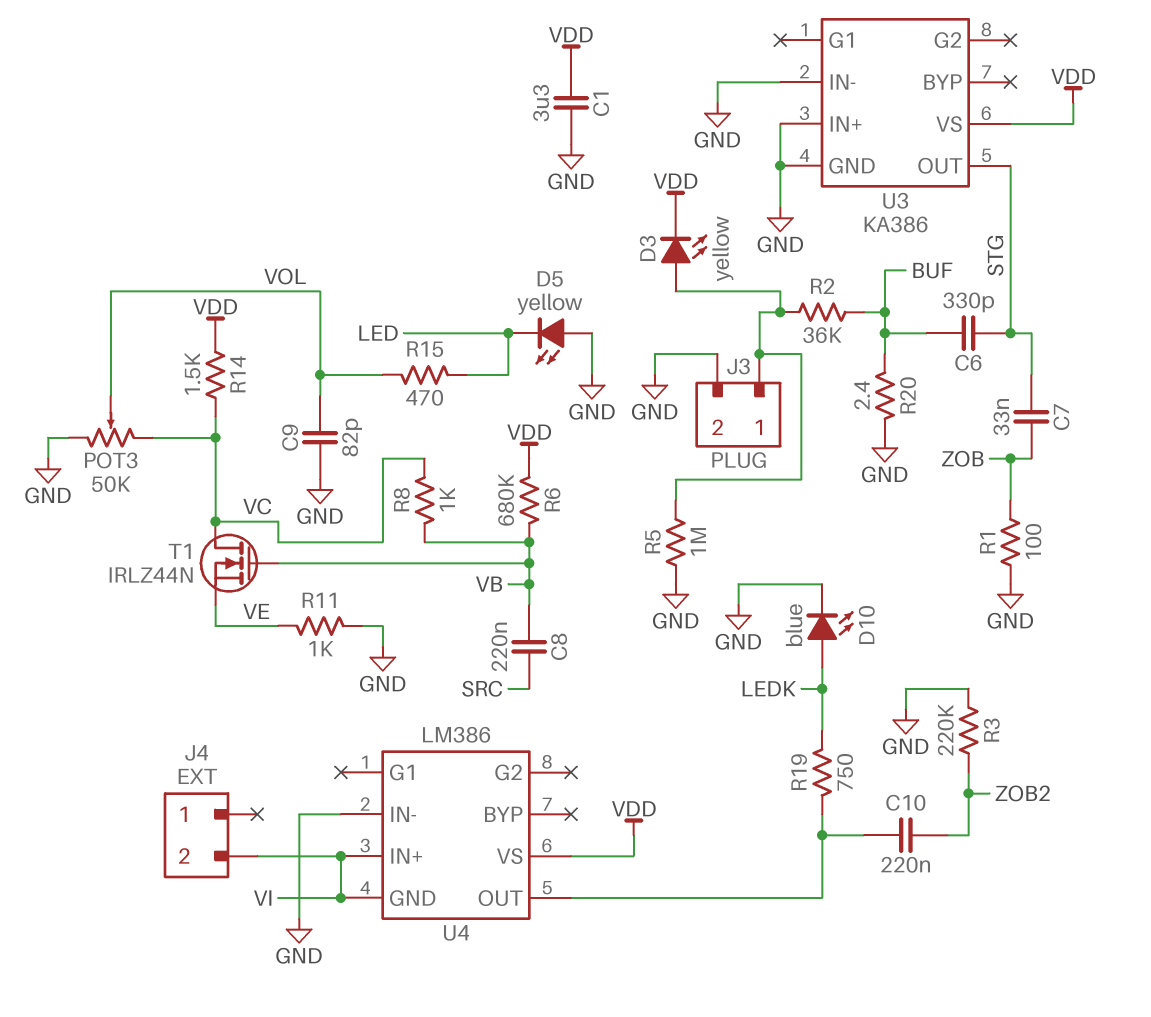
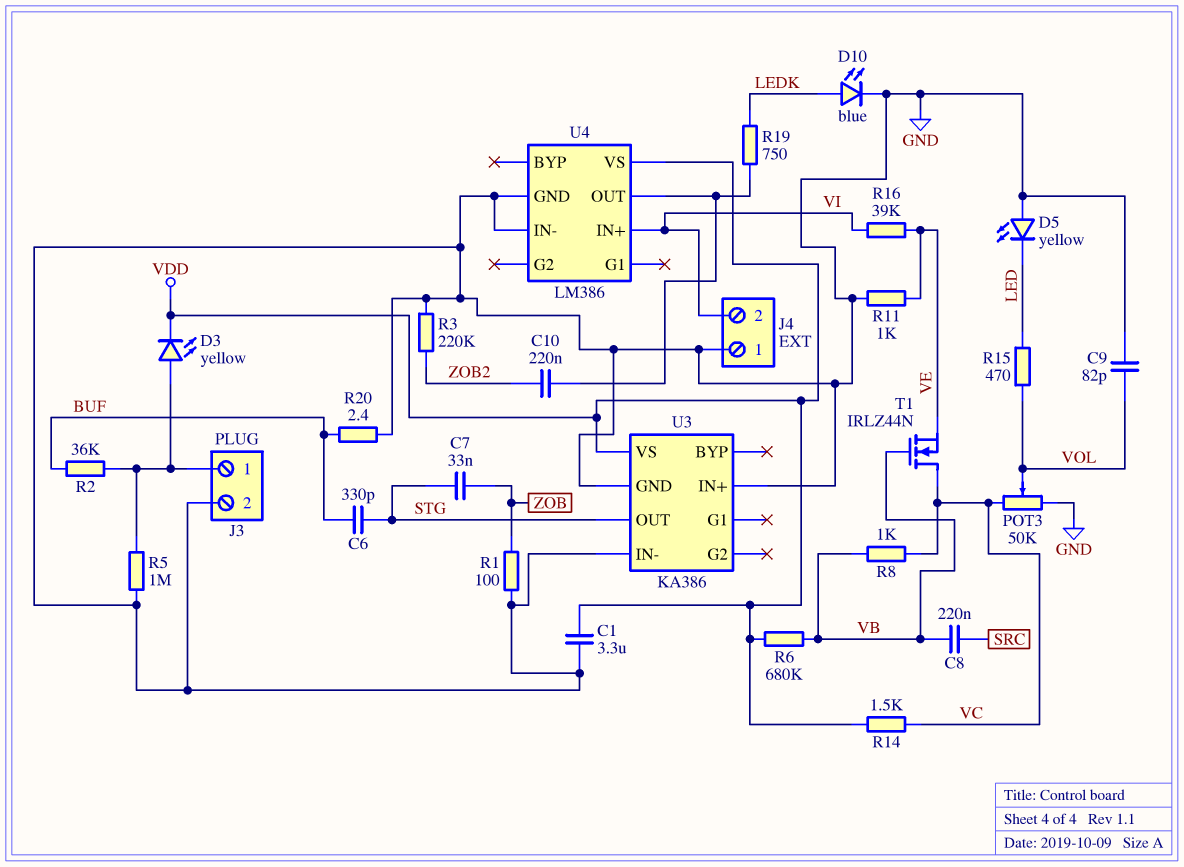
J4 pin 1: none -> GND
R16: none -> 39k (VE, VI)
U4 pin GND: VI -> GND

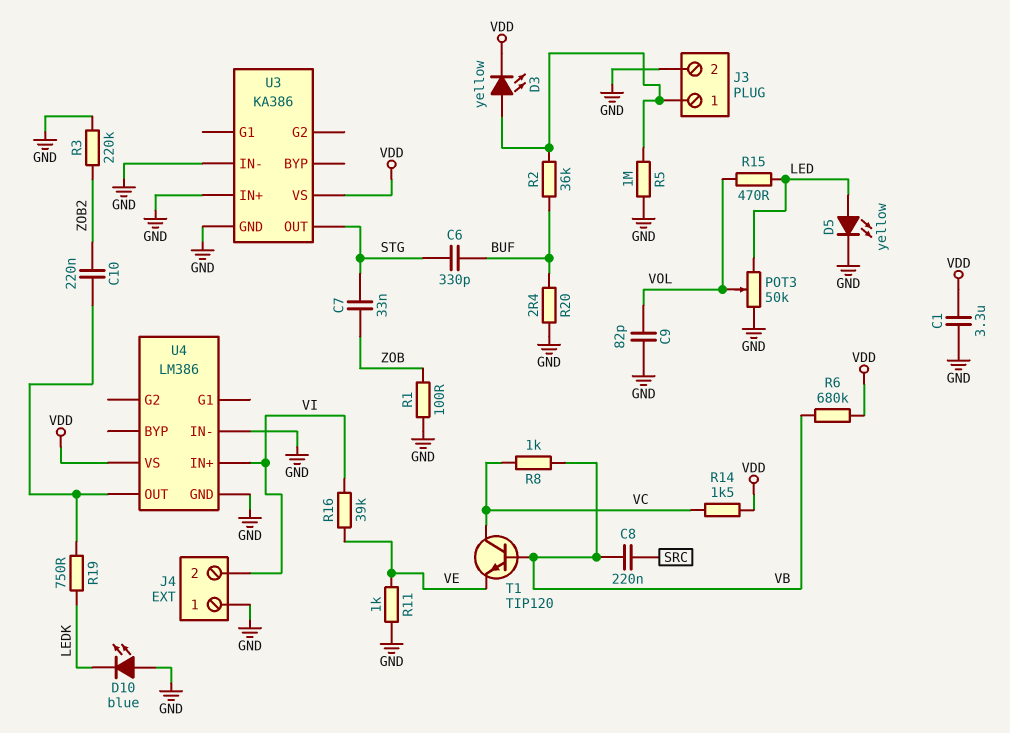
D5: LED yellow (A GND, K LED) -> LED yellow (A LED, K GND)
D10: LED blue (A LEDK, K GND) -> LED blue (A GND, K LEDK)
POT3: 50k (GND, VC, wiper VOL) -> 50k (GND, LED, wiper VOL)
T1: NMOS IRLZ44N (G VB, D VC, S VE) -> NPN TIP120 (B VB, C VC, E VE)

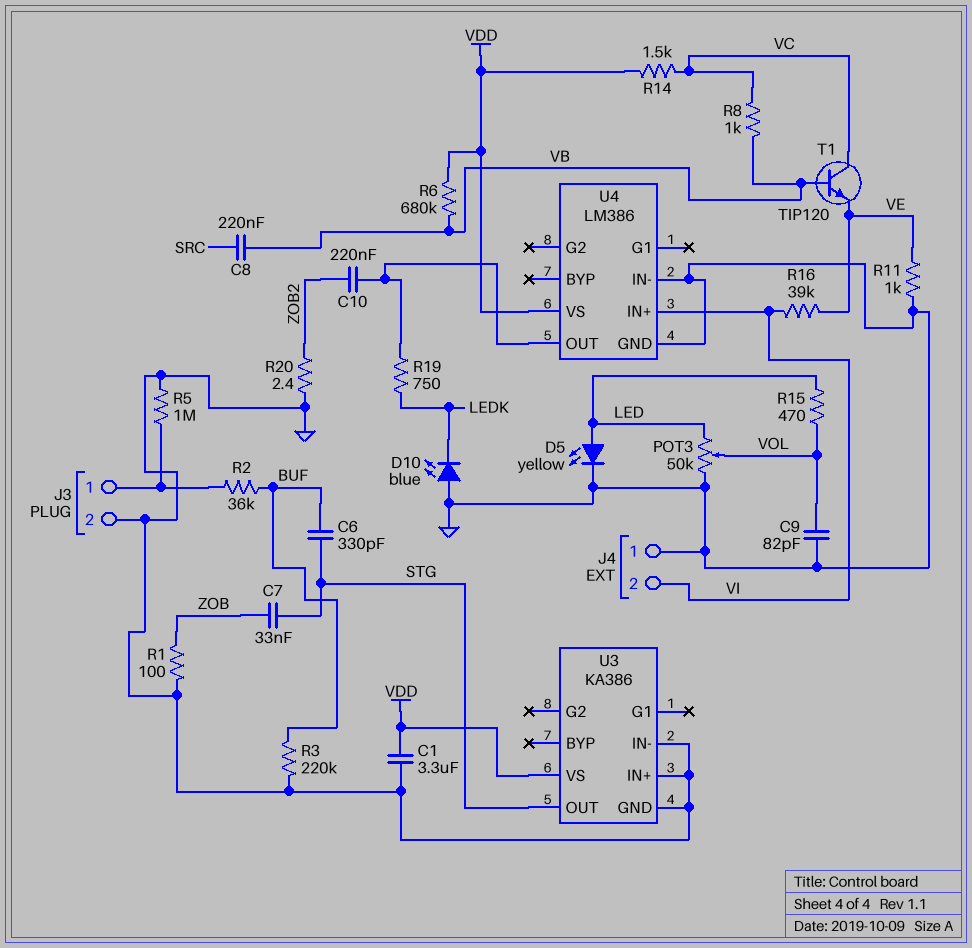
D3: LED yellow (A J3/1, K VDD) -> none
R3: 220k (GND, ZOB2) -> 220k (BUF, GND)
R20: 2.4 (BUF, GND) -> 2.4 (GND, ZOB2)

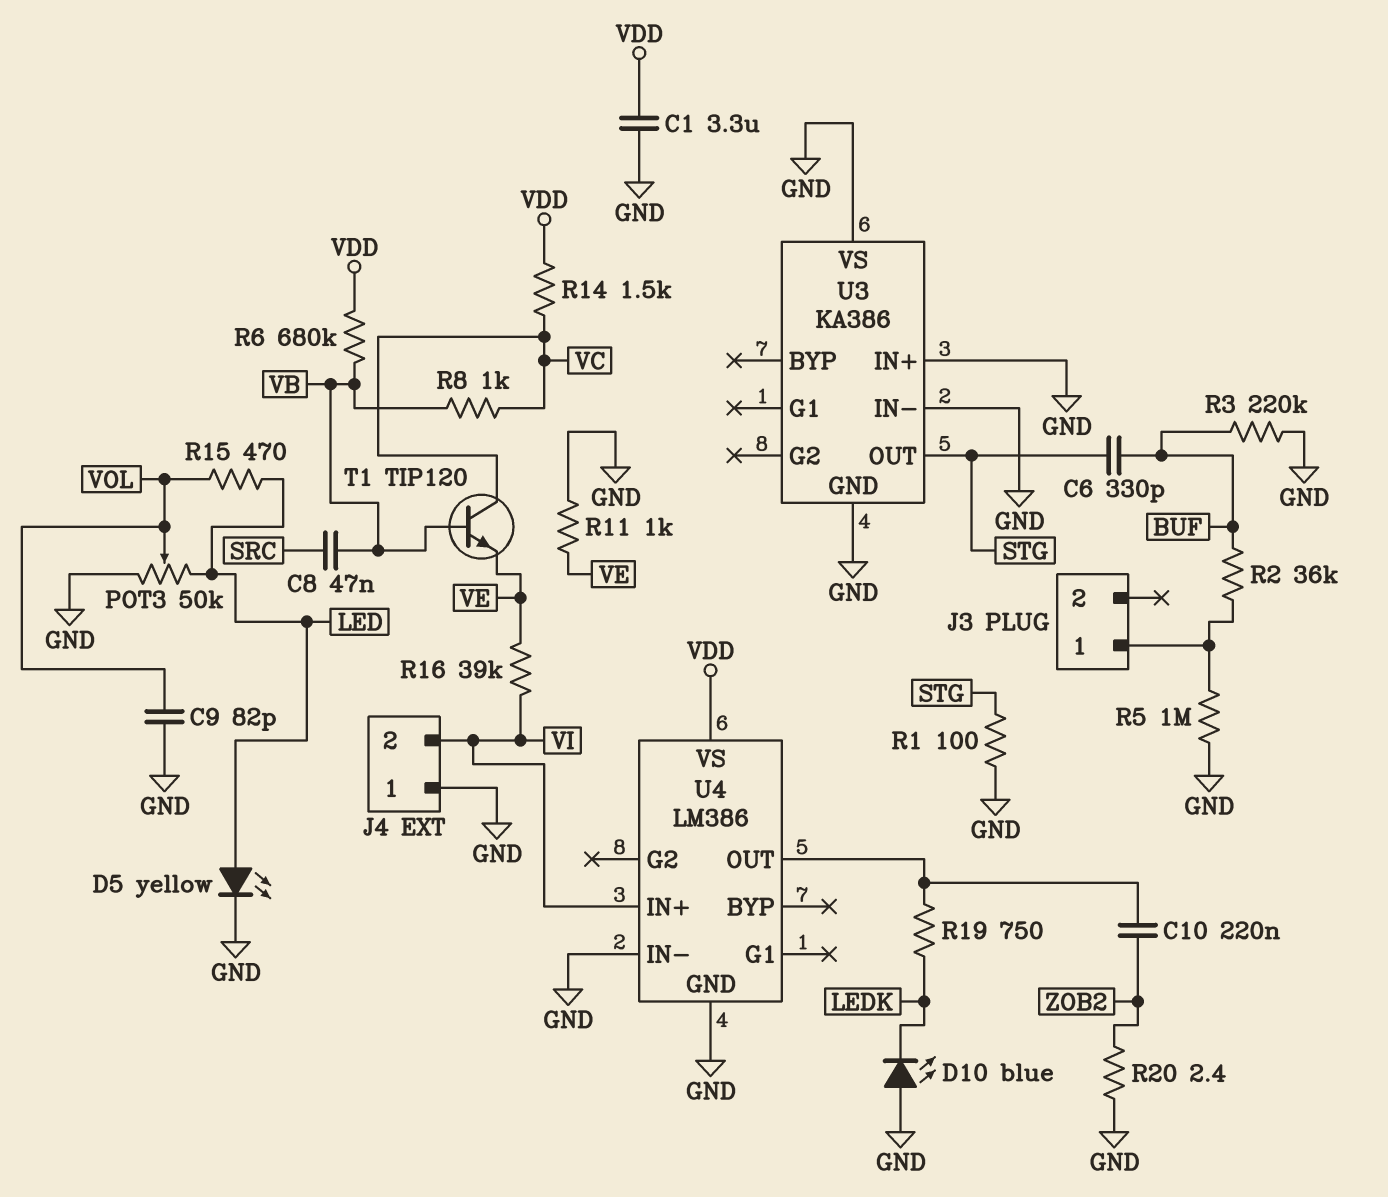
C7: 33nF (STG, ZOB) -> none
C8: 220nF (SRC, VB) -> 47nF (SRC, VB)
J3 pin 2: GND -> none
R1: 100 (GND, ZOB) -> 100 (GND, STG)
U3 pin VS: VDD -> GND

